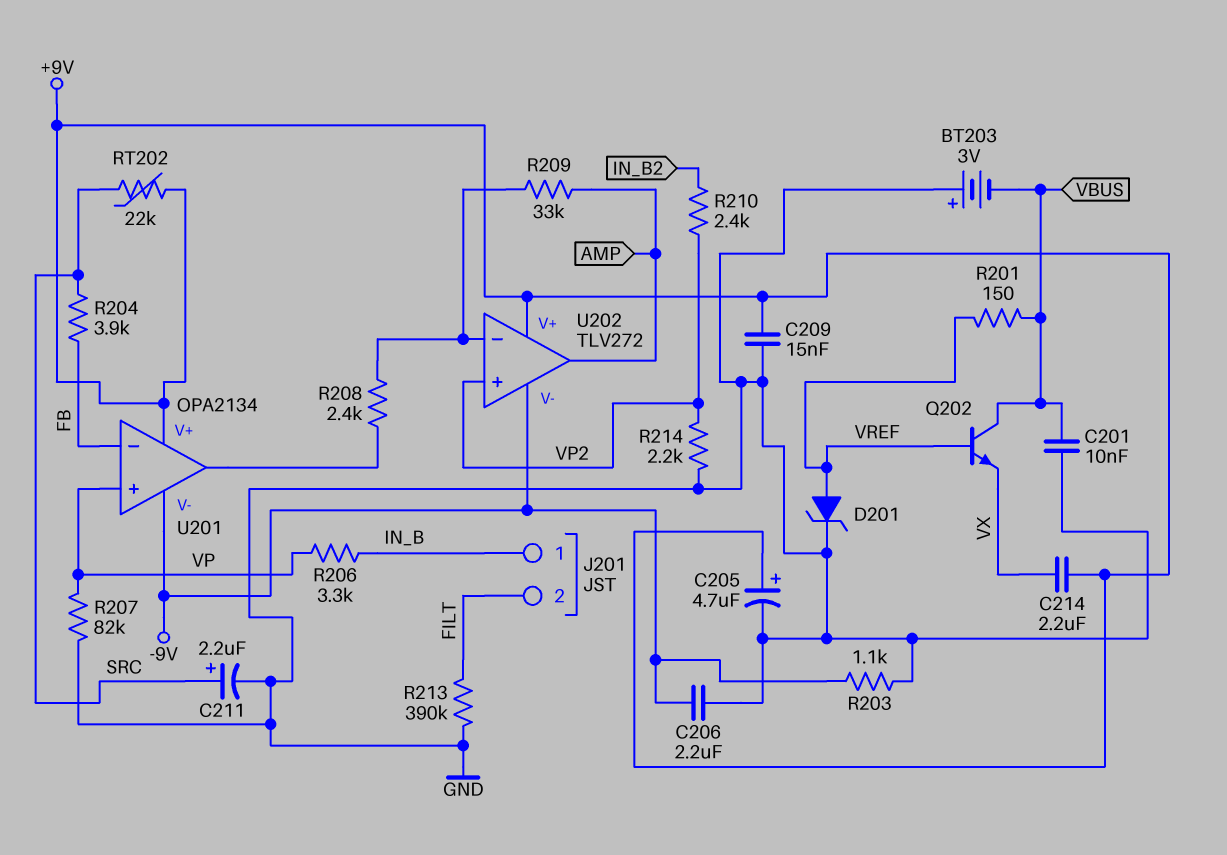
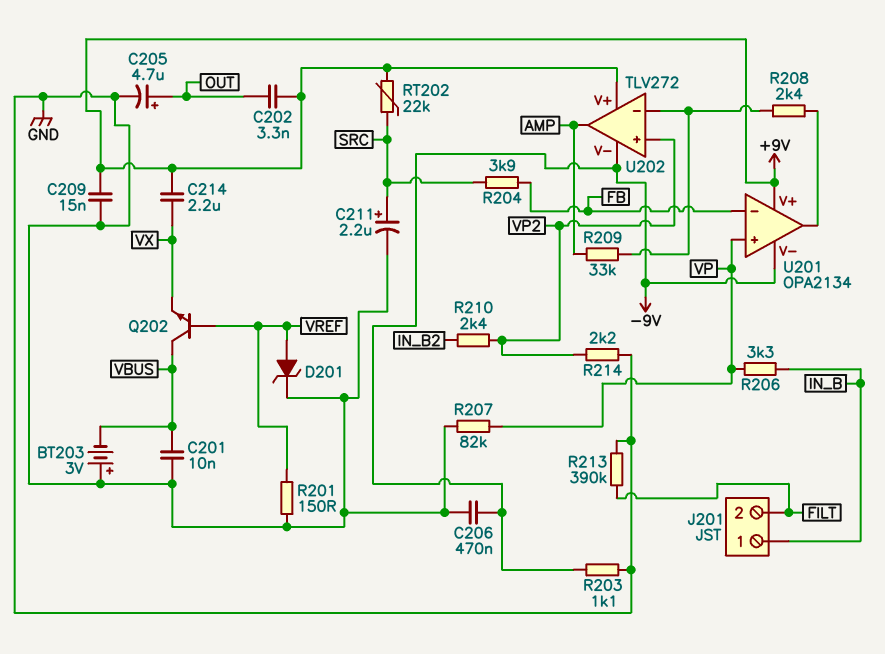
C202: none -> 3.3nF (+9V, OUT)
C205: 4.7uF (plus +9V, minus GND) -> 4.7uF (plus OUT, minus GND)
C206: 2.2uF (-9V, GND) -> 470nF (-9V, GND)
R201: 150 (VBUS, VREF) -> 150 (GND, VREF)

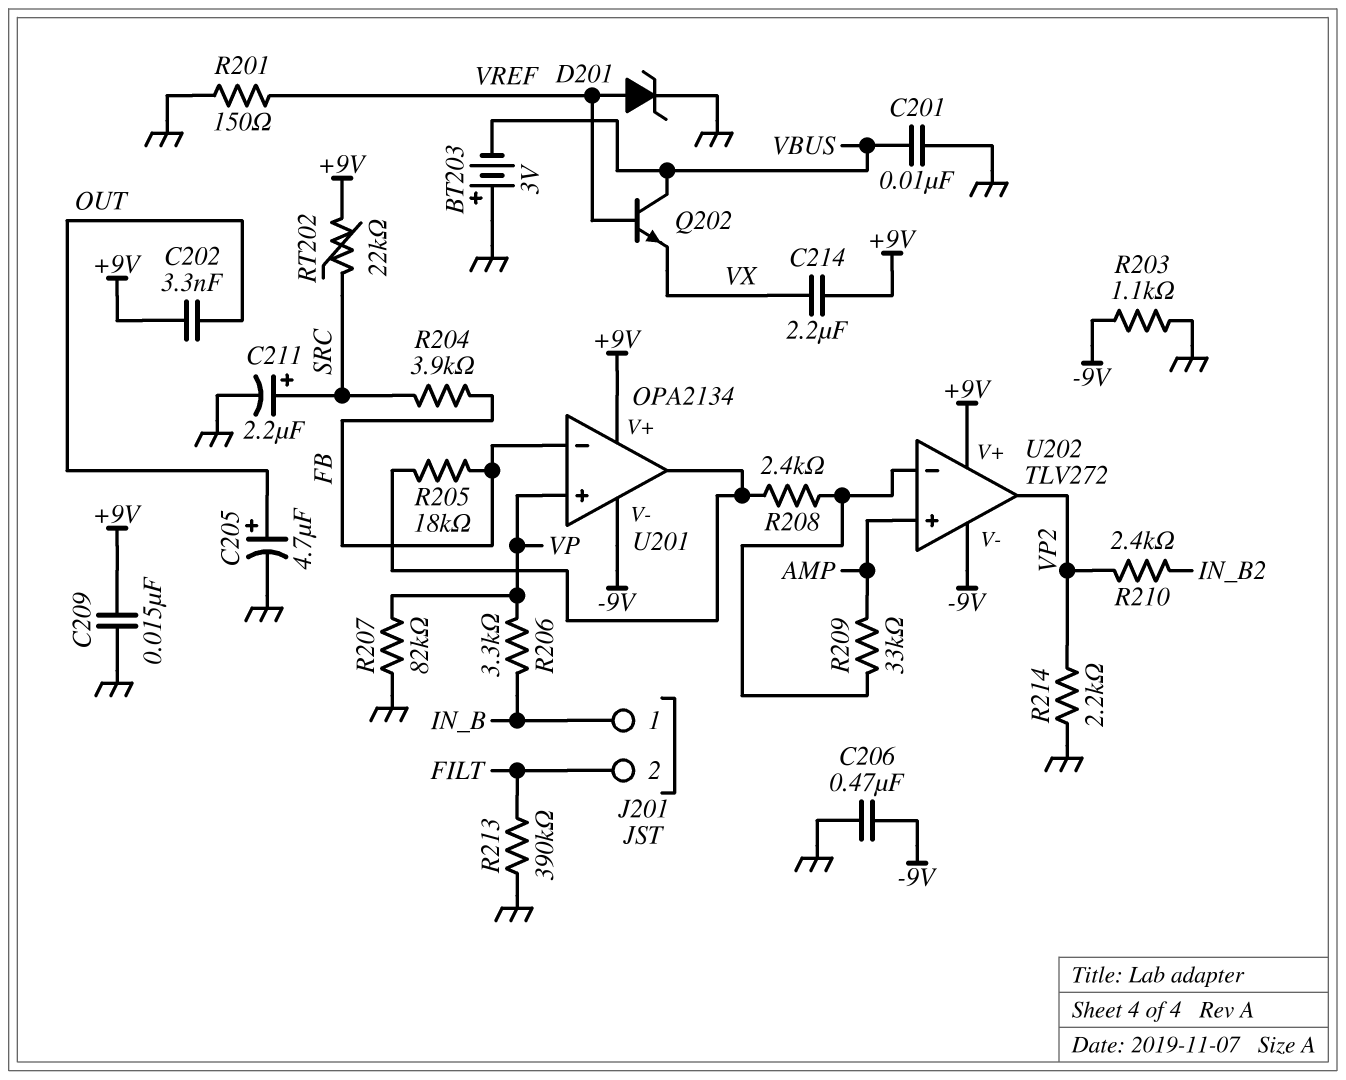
R205: none -> 18k (FB, U201/out)
U202 pin in+: VP2 -> AMP
U202 pin out: AMP -> VP2

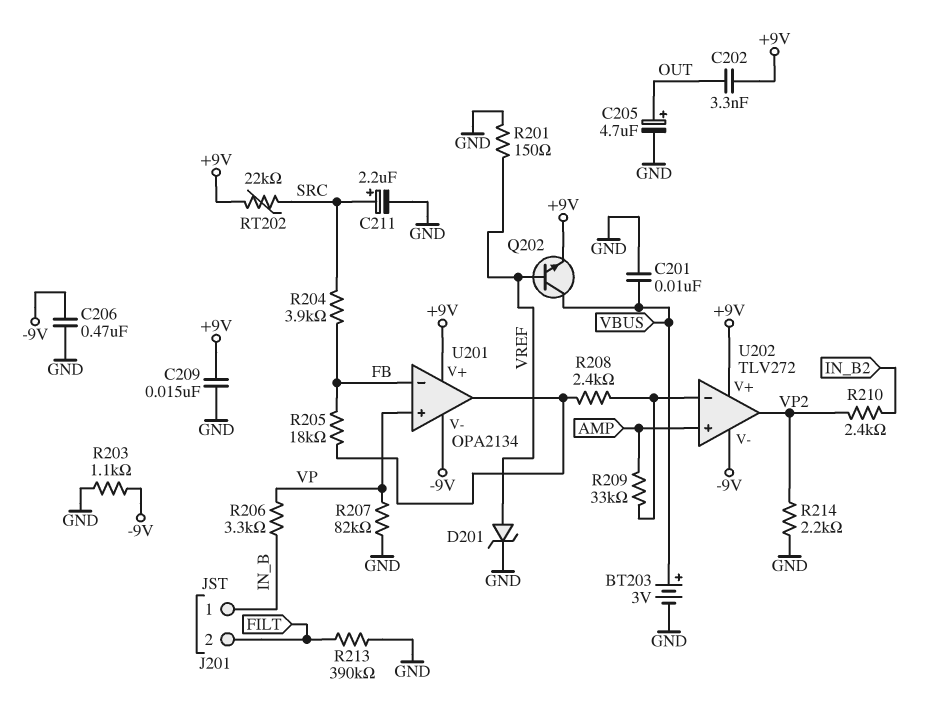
BT203: 3V (plus GND, minus VBUS) -> 3V (plus VBUS, minus GND)
C214: 2.2uF (+9V, VX) -> none
Q202: NPN (B VREF, C VBUS, E VX) -> NPN (B VREF, C VBUS, E +9V)

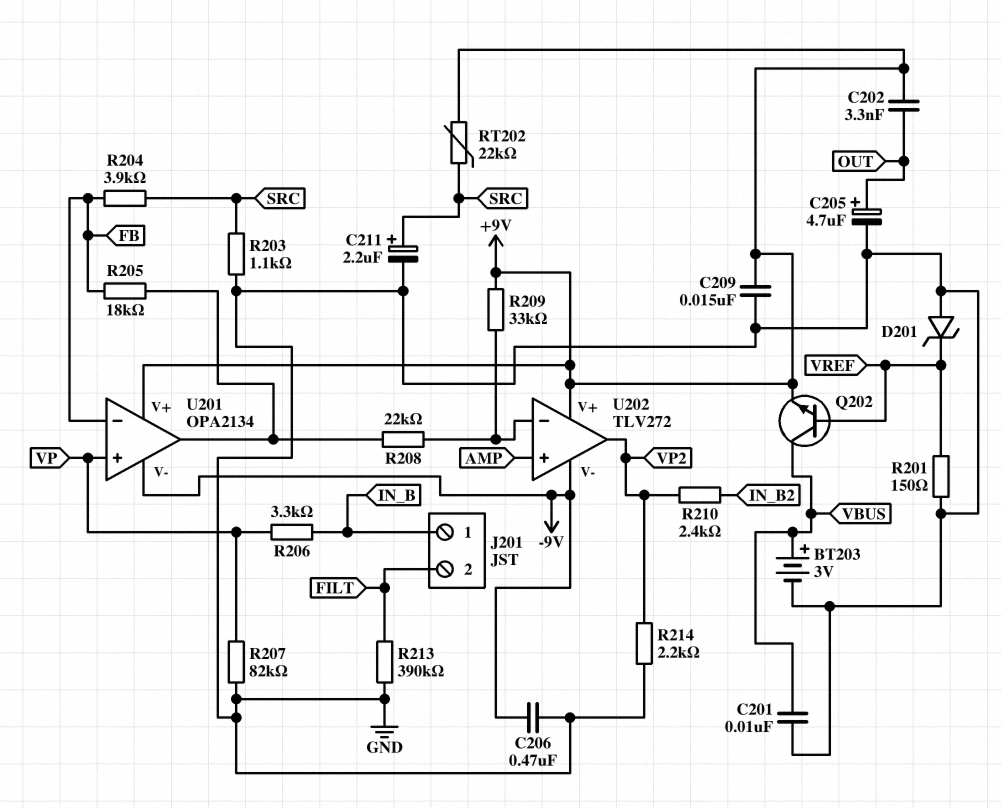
D201: zener (A VREF, K GND) -> zener (A GND, K VREF)
R203: 1.1k (-9V, GND) -> 1.1k (GND, SRC)
R208: 2.4k (U201/out, U202/in-) -> 22k (U201/out, U202/in-)
R209: 33k (AMP, U202/in-) -> 33k (+9V, U202/in-)

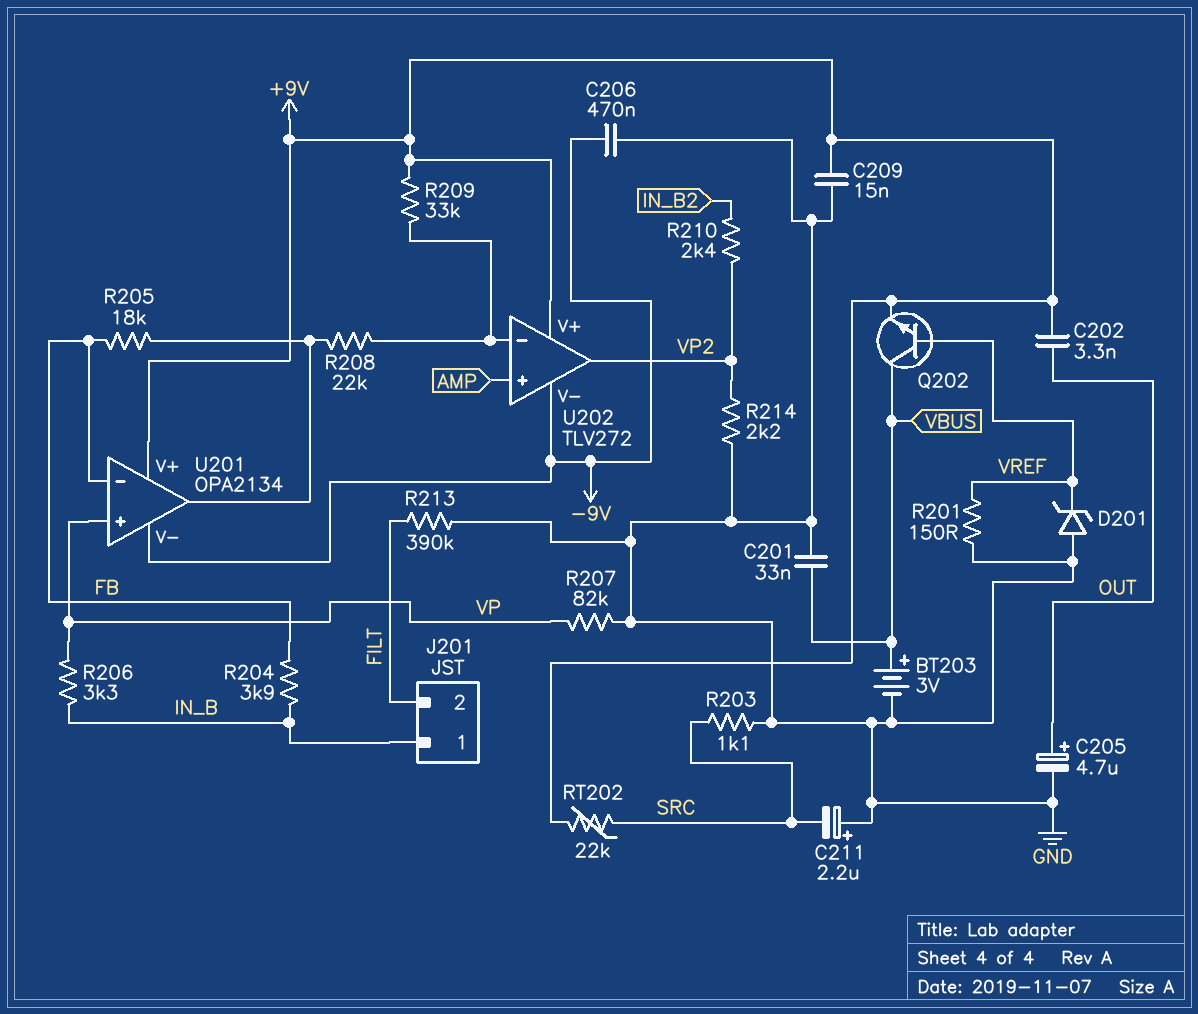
C201: 10nF (GND, VBUS) -> 33nF (GND, VBUS)
C211: 2.2uF (plus SRC, minus GND) -> 2.2uF (plus GND, minus SRC)
R204: 3.9k (FB, SRC) -> 3.9k (FB, IN_B)

